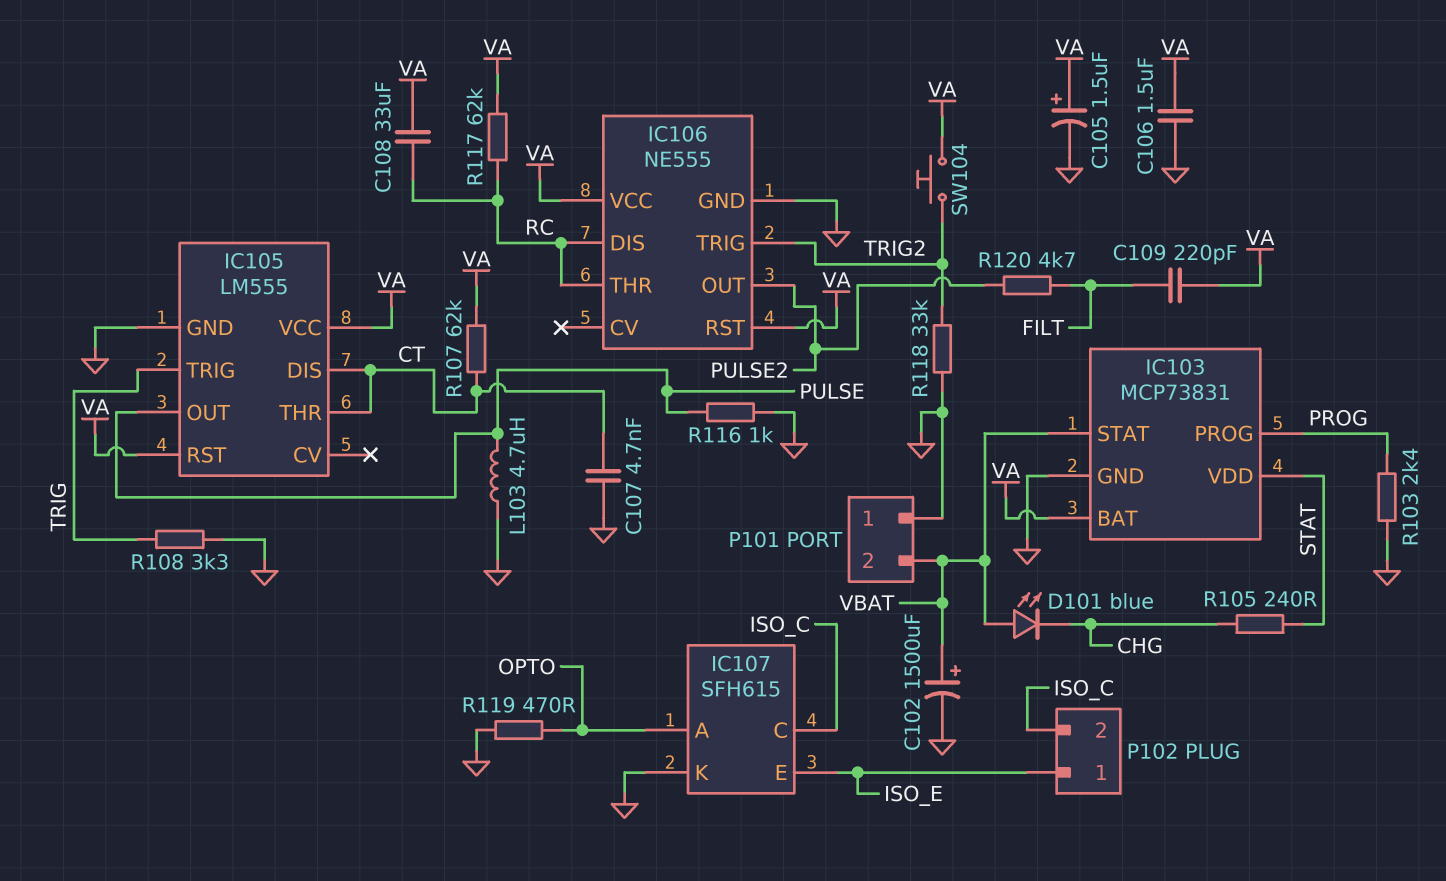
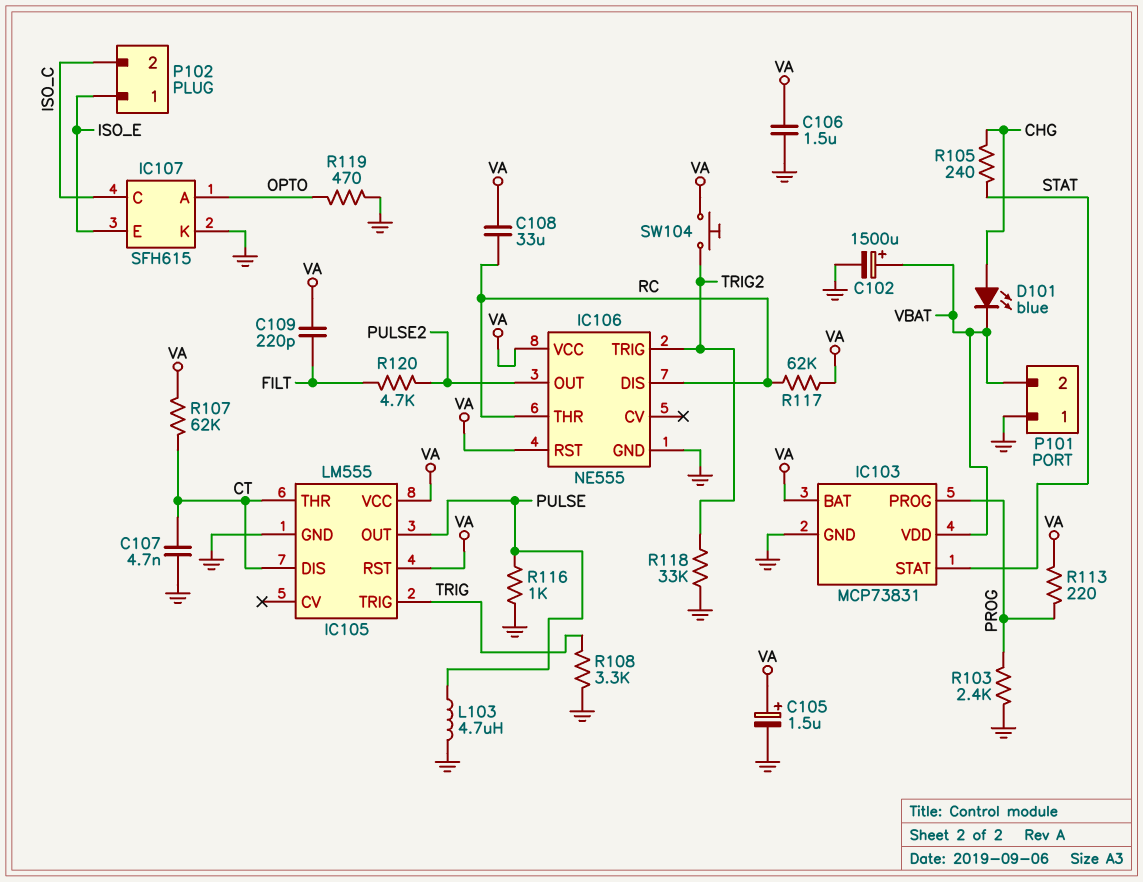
D101: LED blue (A VBAT, K CHG) -> LED blue (A CHG, K VBAT)
IC103 pin STAT: VBAT -> STAT
IC103 pin VDD: STAT -> VBAT
R113: none -> 220 (PROG, VA)

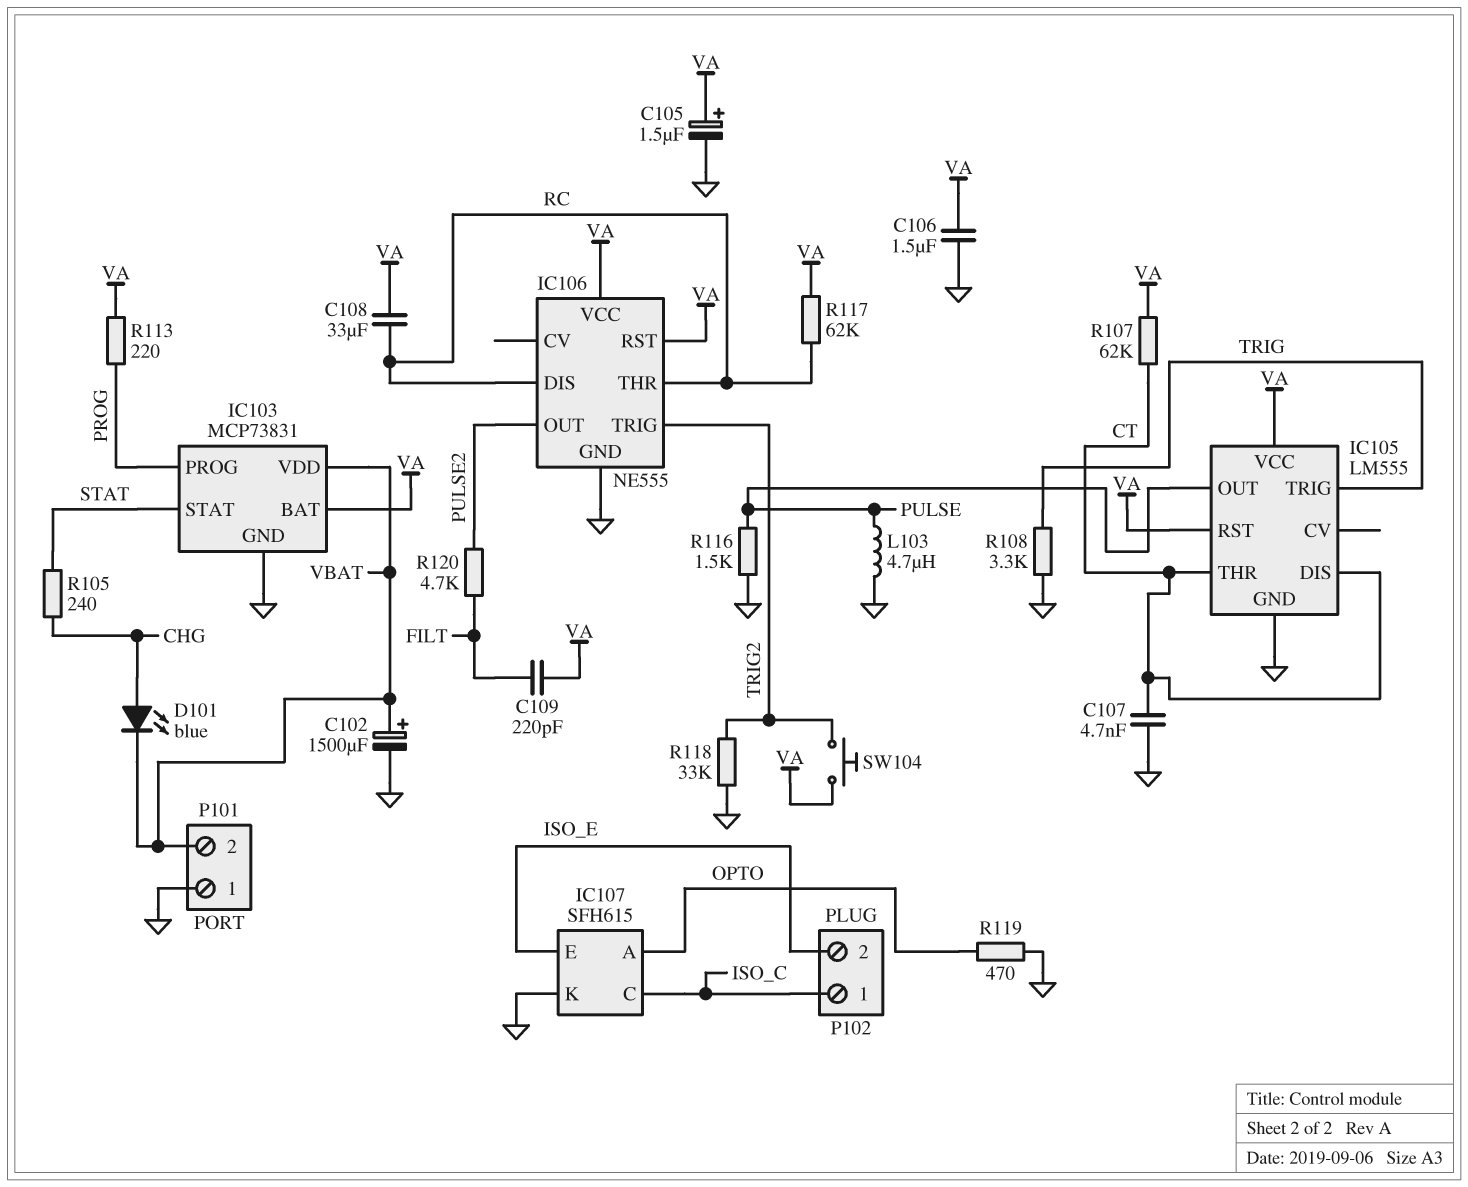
P102 pin 1: ISO_E -> ISO_C
P102 pin 2: ISO_C -> ISO_E
R103: 2.4k (GND, PROG) -> none
R116: 1k (GND, PULSE) -> 1.5k (GND, PULSE)

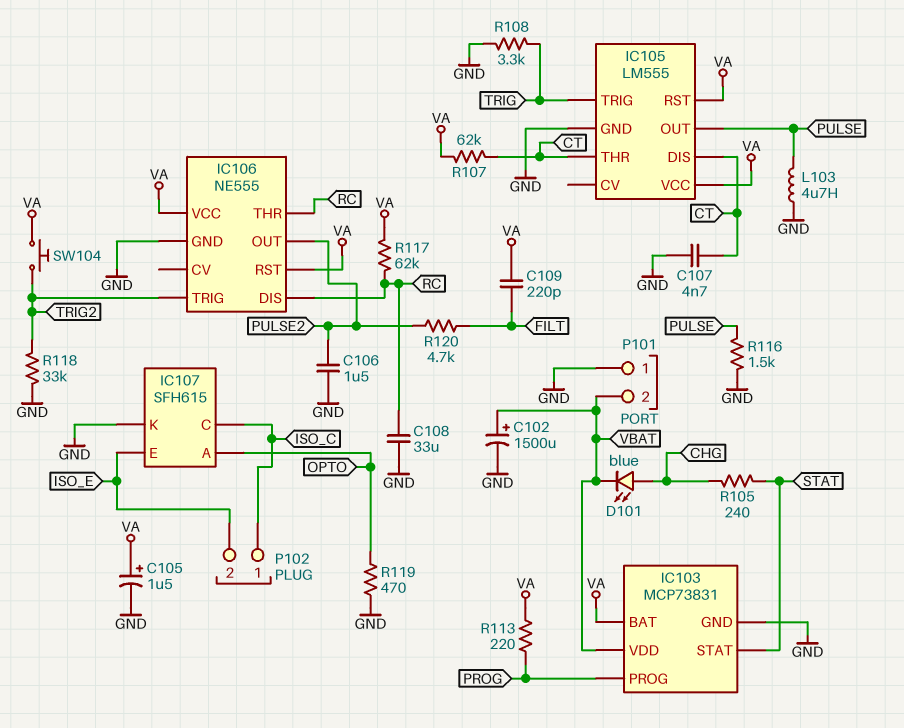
C106: 1.5uF (GND, VA) -> 1.5uF (GND, PULSE2)
C108: 33uF (RC, VA) -> 33uF (GND, RC)

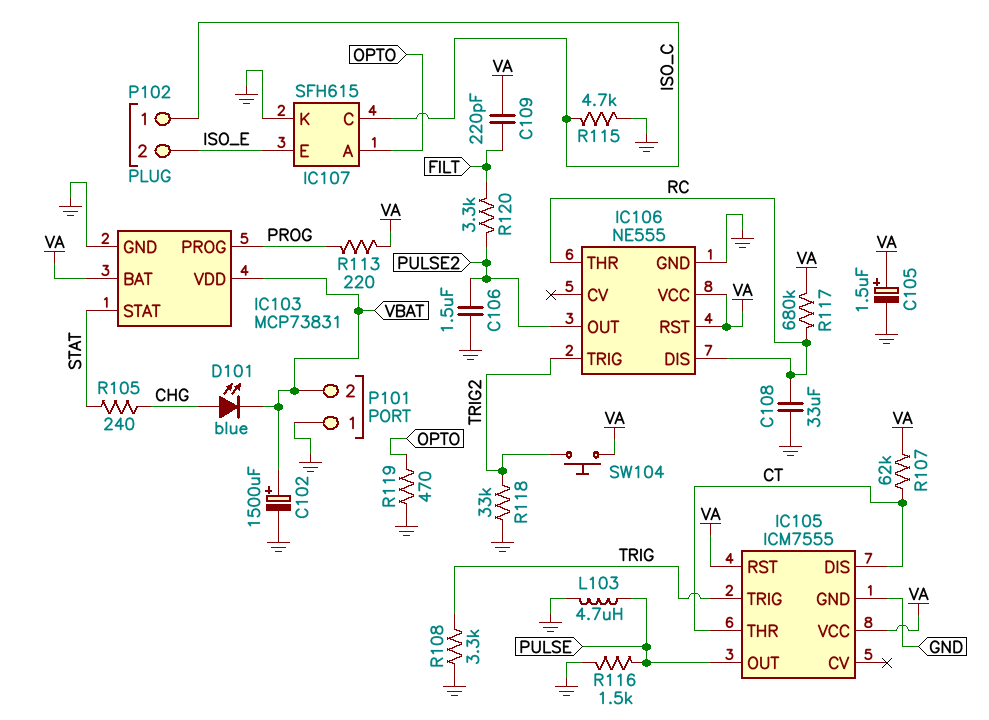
C107: 4.7nF (CT, GND) -> none
IC105: LM555 -> ICM7555
R115: none -> 4.7k (GND, ISO_C)
R117: 62k (RC, VA) -> 680k (RC, VA)
R120: 4.7k (FILT, PULSE2) -> 3.3k (FILT, PULSE2)

